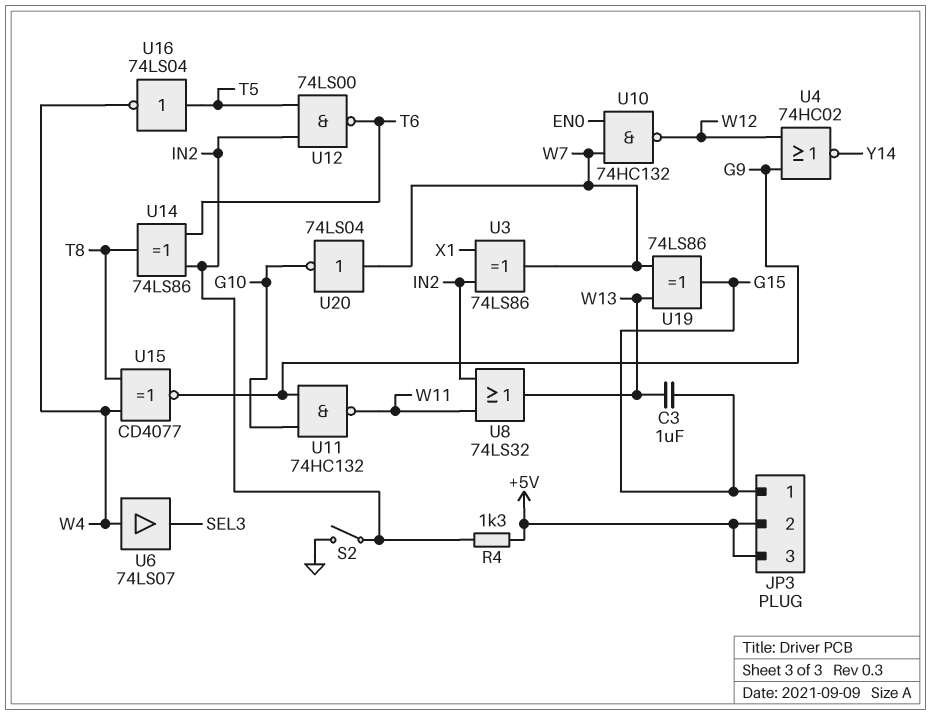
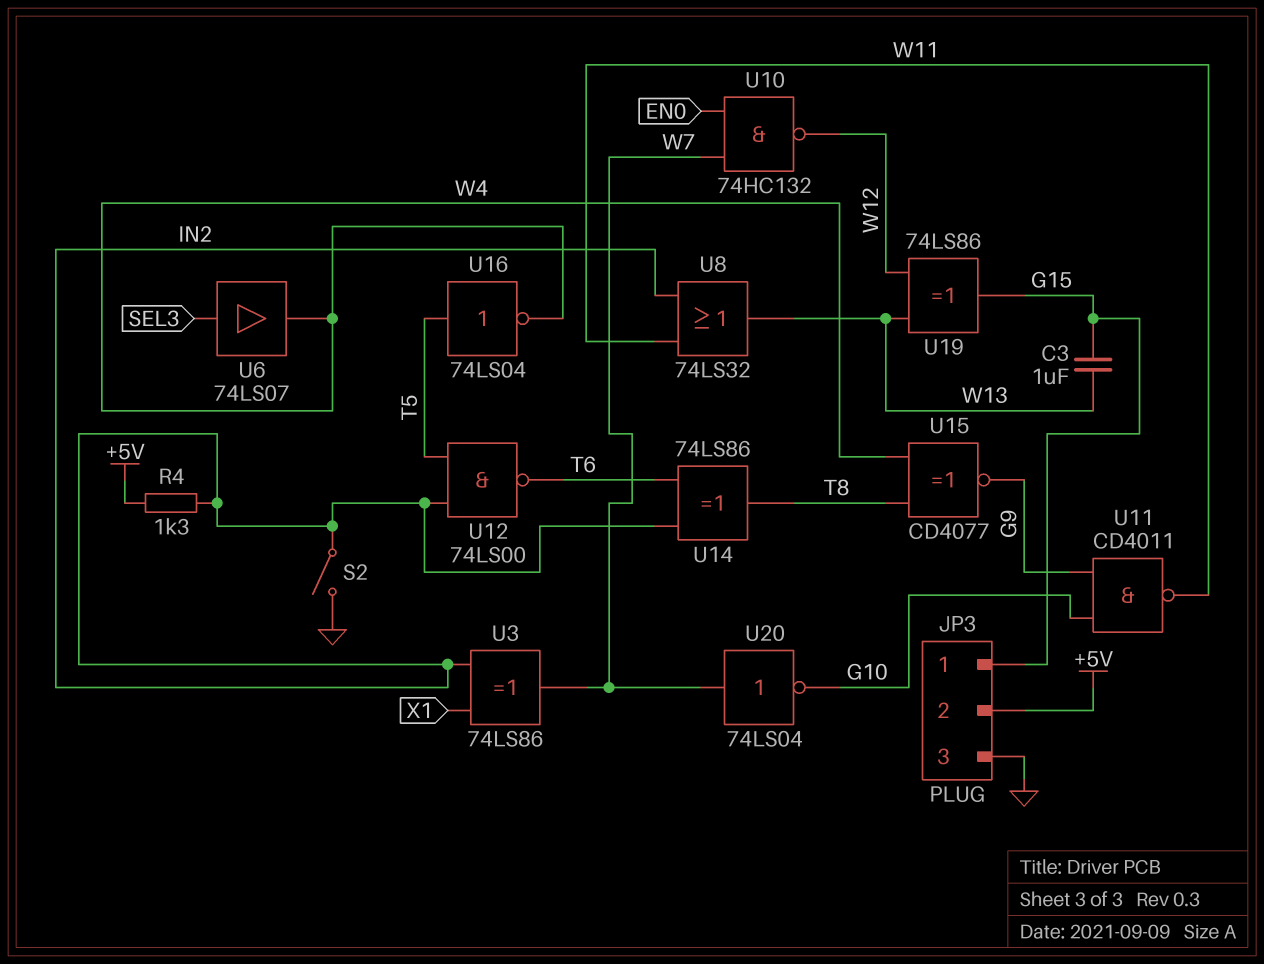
JP3 pin 3: +5V -> GND
U4: NOR 74HC02 (in G9, in W12, out Y14) -> none
U6: buffer 74LS07 (in W4, out SEL3) -> buffer 74LS07 (in SEL3, out W4)
U11: NAND 74HC132 (in G9, in G10, out W11) -> NAND CD4011 (in G9, in G10, out W11)
U19: XOR 74LS86 (in W7, in W13, out G15) -> XOR 74LS86 (in W12, in W13, out G15)

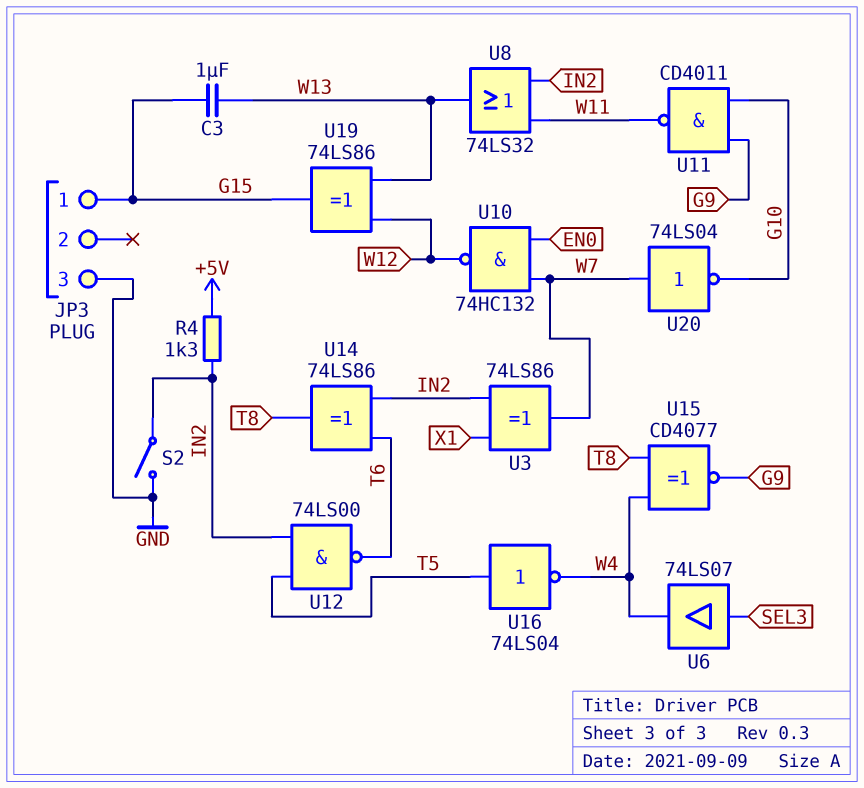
JP3 pin 2: +5V -> none

